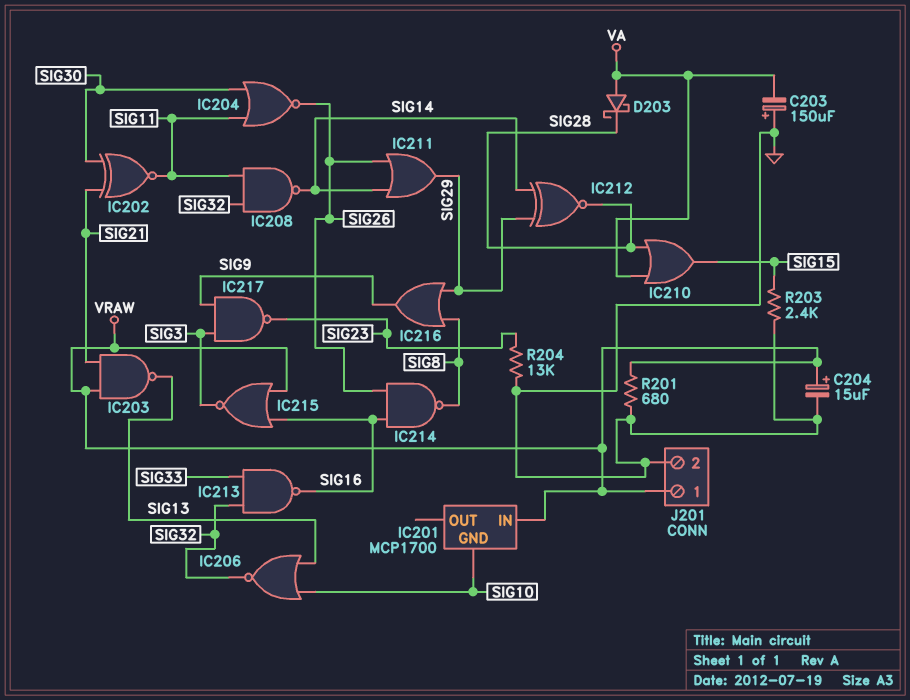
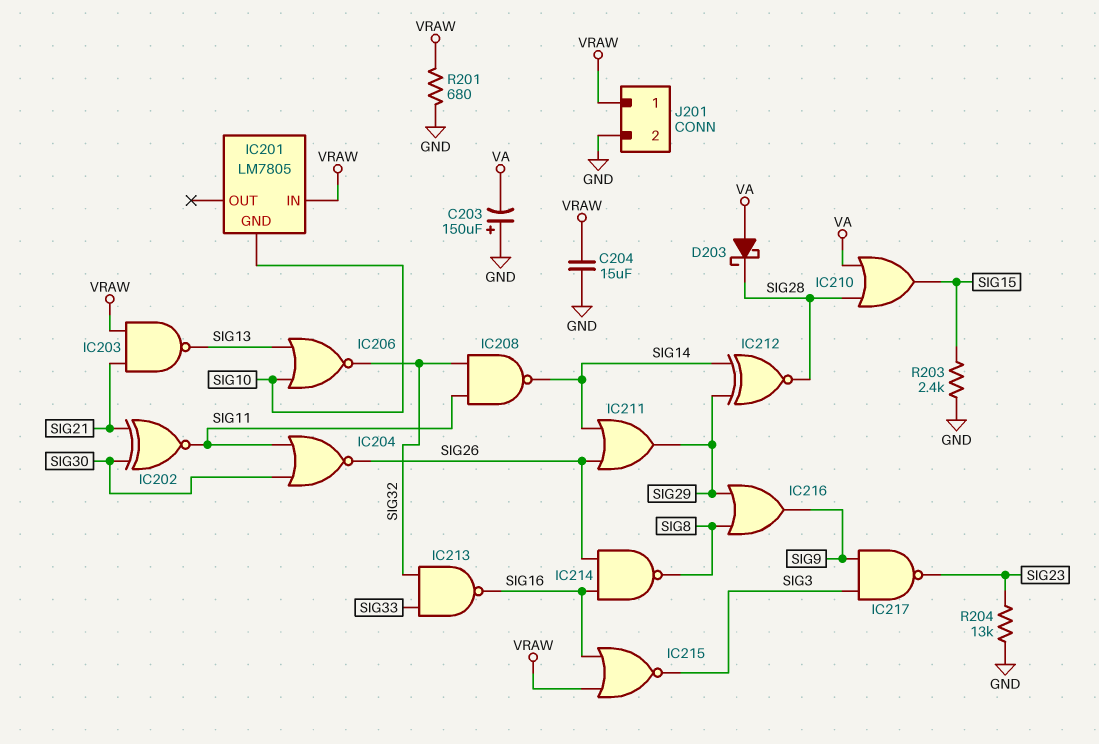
C204: 15uF (plus VRAW, minus GND) -> 15uF (GND, VRAW)
IC201: MCP1700 -> LM7805

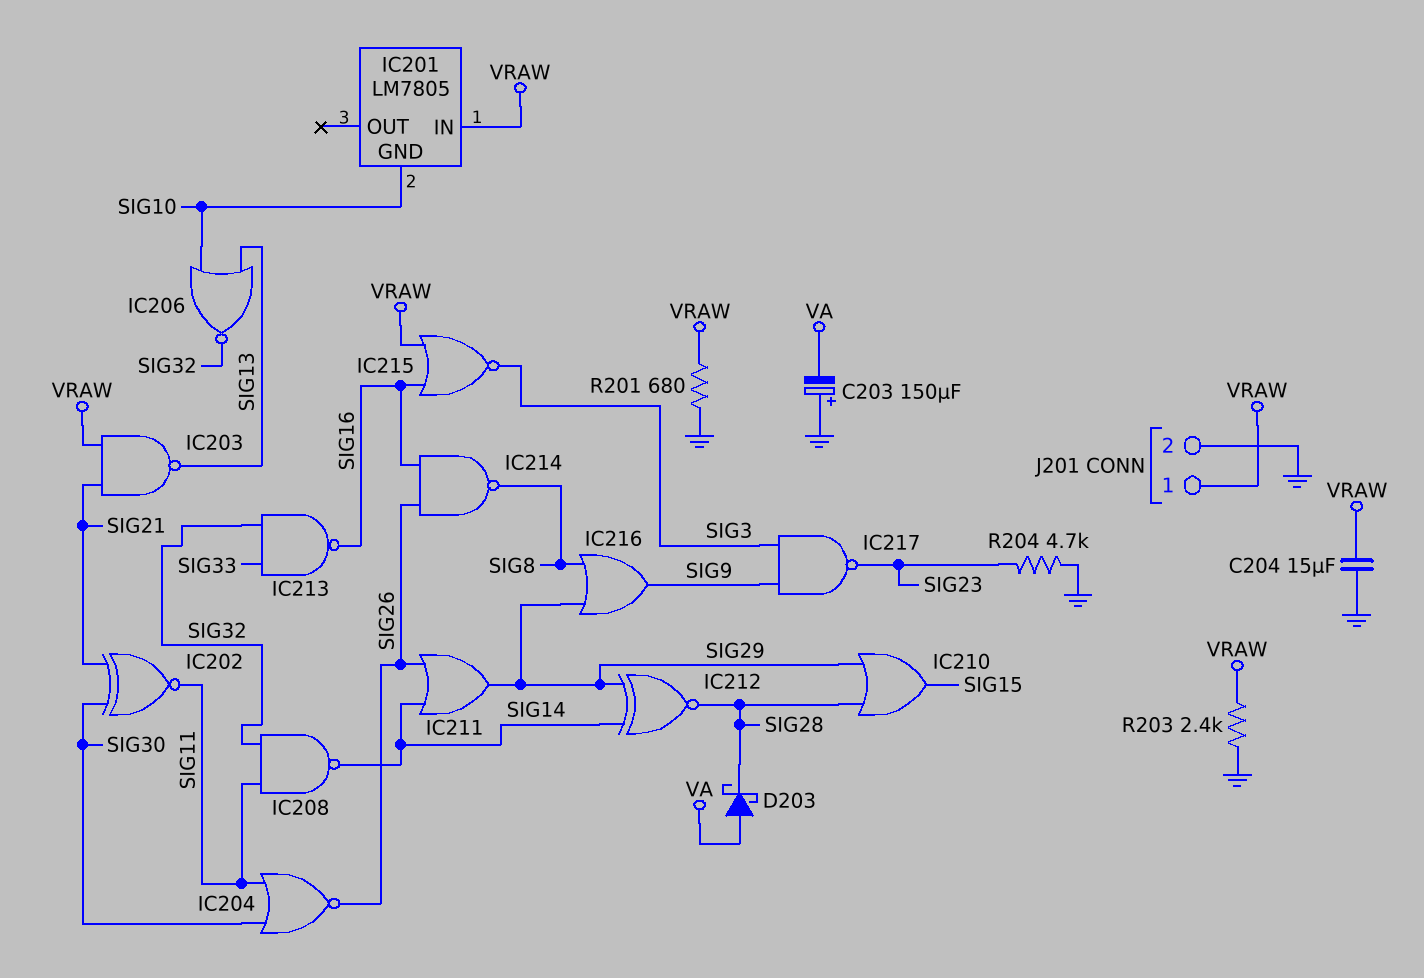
IC210: OR (in SIG28, in VA, out SIG15) -> OR (in SIG28, in SIG29, out SIG15)
R203: 2.4k (GND, SIG15) -> 2.4k (GND, VRAW)
R204: 13k (GND, SIG23) -> 4.7k (GND, SIG23)

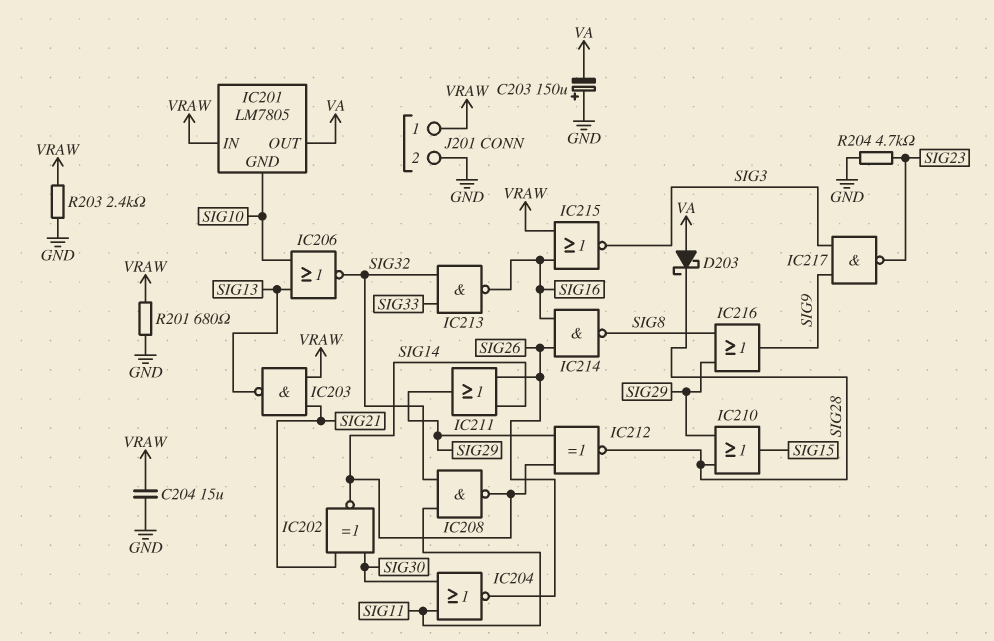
IC201 pin OUT: none -> VA
IC202: XNOR (in SIG21, in SIG30, out SIG11) -> XNOR (in SIG21, in SIG30, out SIG14)

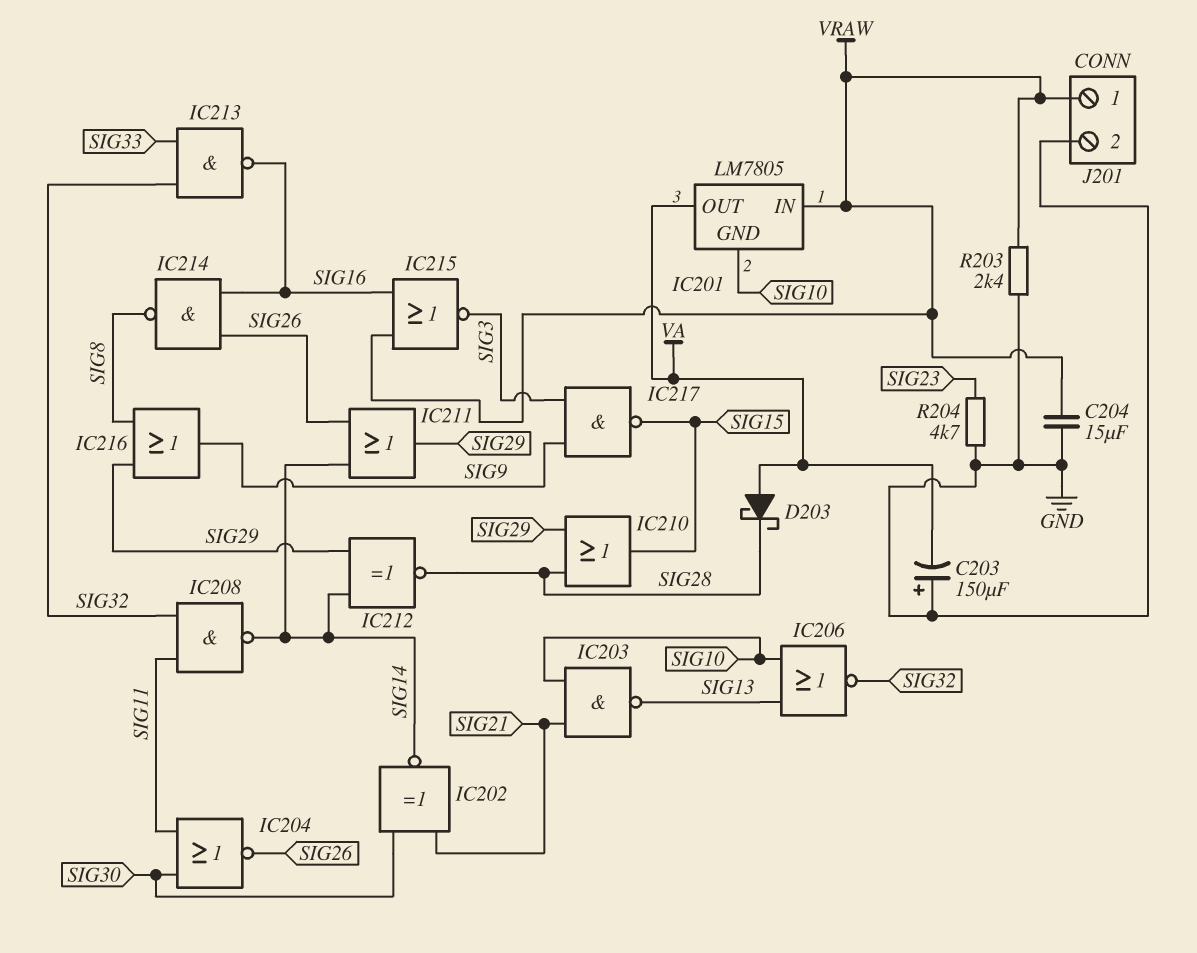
IC203: NAND (in SIG21, in VRAW, out SIG13) -> NAND (in SIG10, in SIG21, out SIG13)
IC217: NAND (in SIG3, in SIG9, out SIG23) -> NAND (in SIG3, in SIG9, out SIG15)
R201: 680 (GND, VRAW) -> none

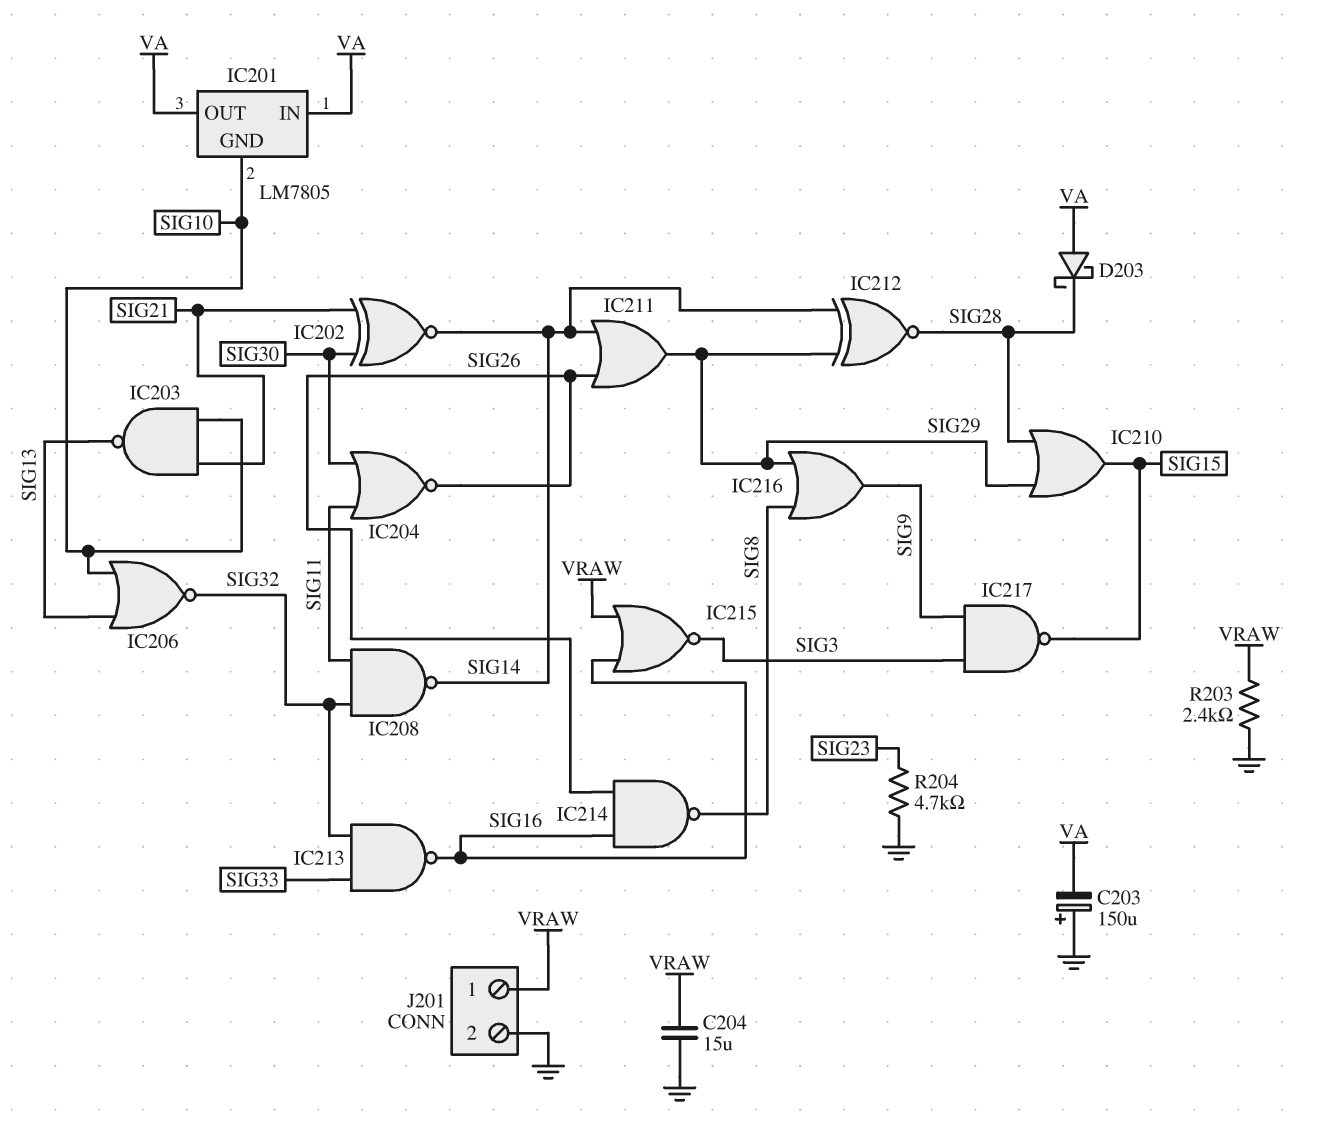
IC201 pin IN: VRAW -> VA

